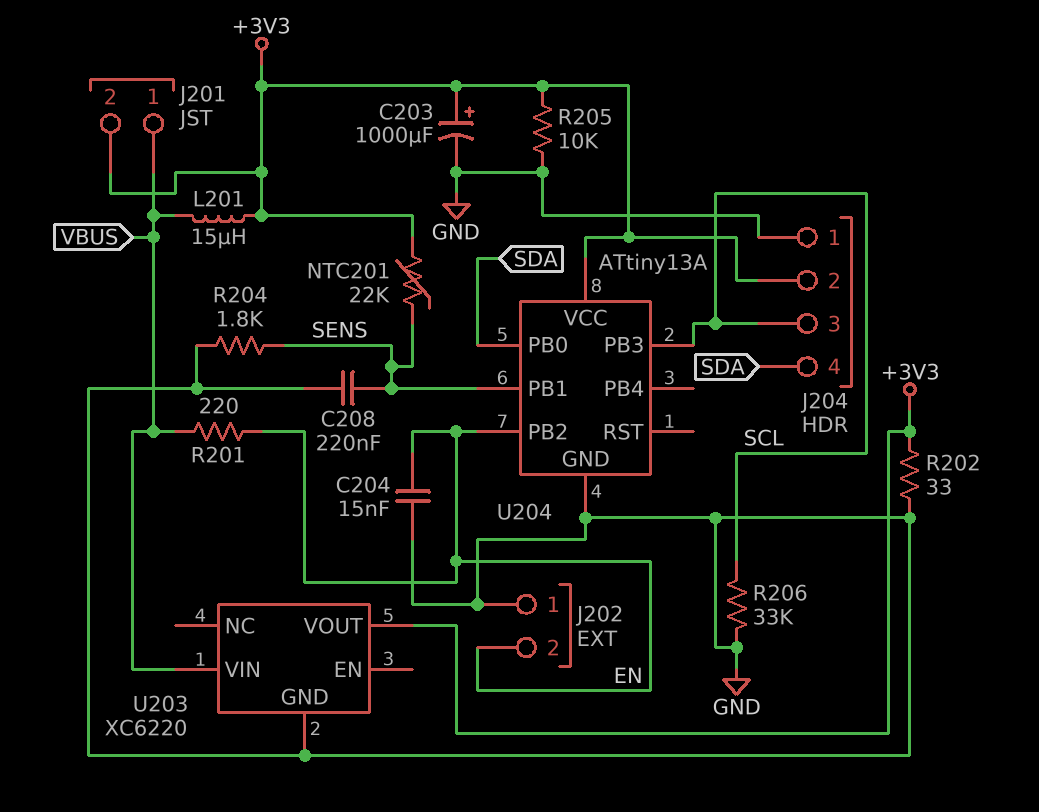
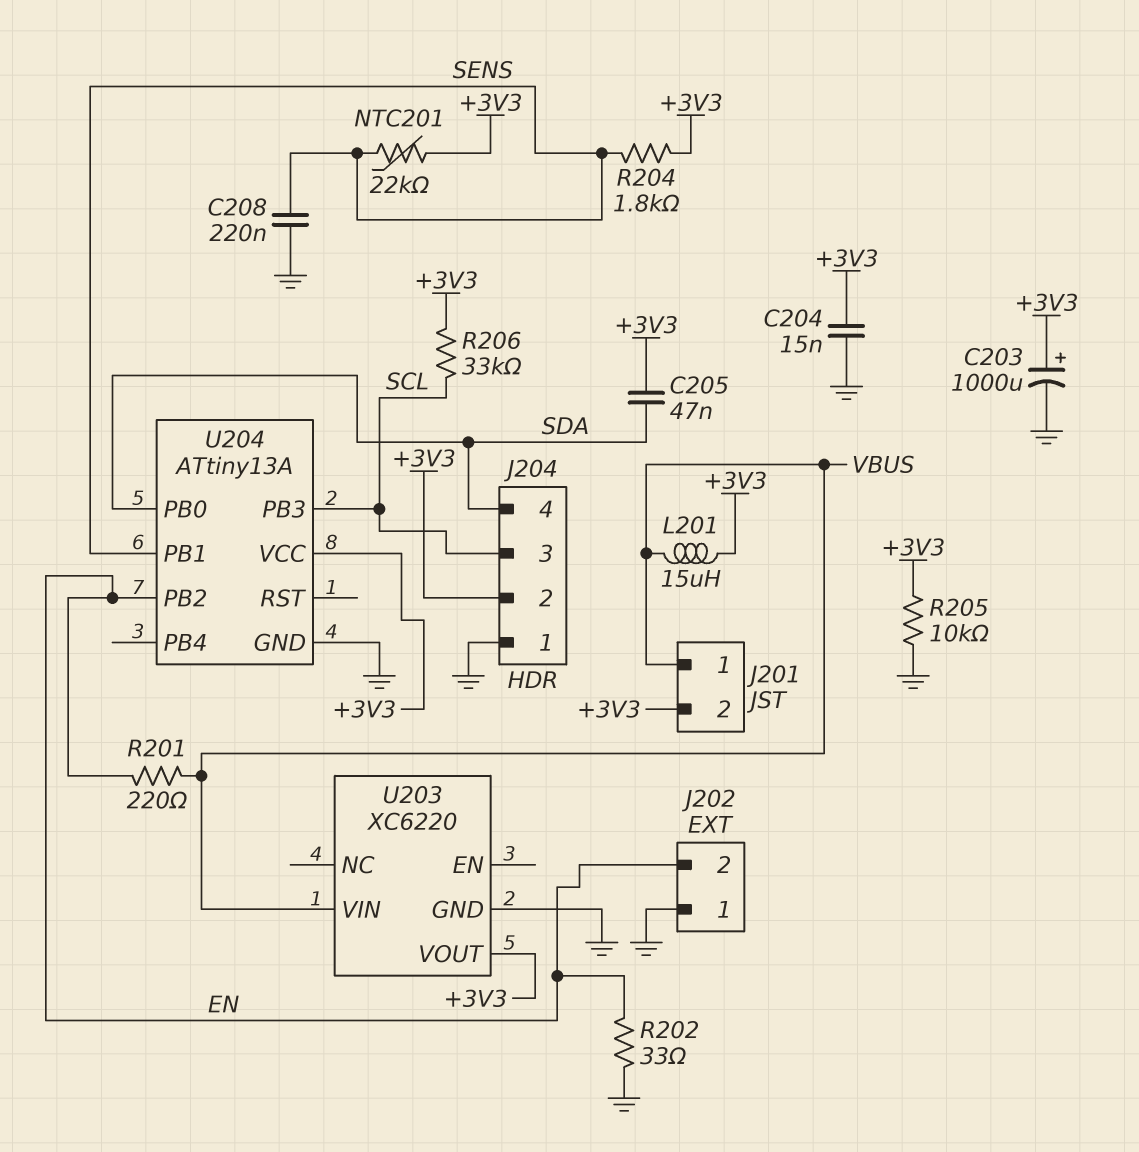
C204: 15nF (EN, GND) -> 15nF (+3V3, GND)
C205: none -> 47nF (+3V3, SDA)
R202: 33 (+3V3, GND) -> 33 (EN, GND)
R204: 1.8k (GND, SENS) -> 1.8k (+3V3, SENS)
R206: 33k (GND, SCL) -> 33k (+3V3, SCL)

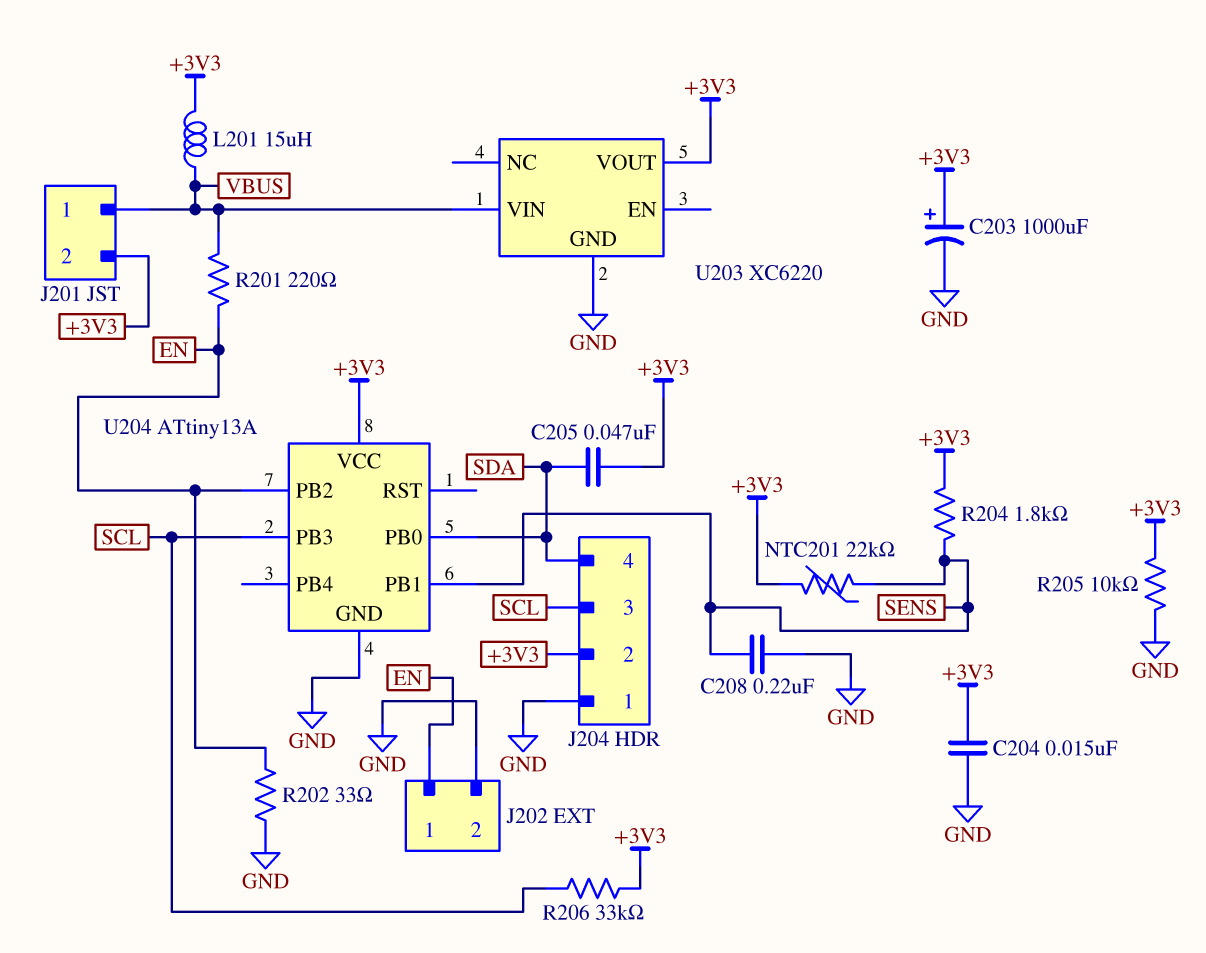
J202 pin 1: GND -> EN
J202 pin 2: EN -> GND

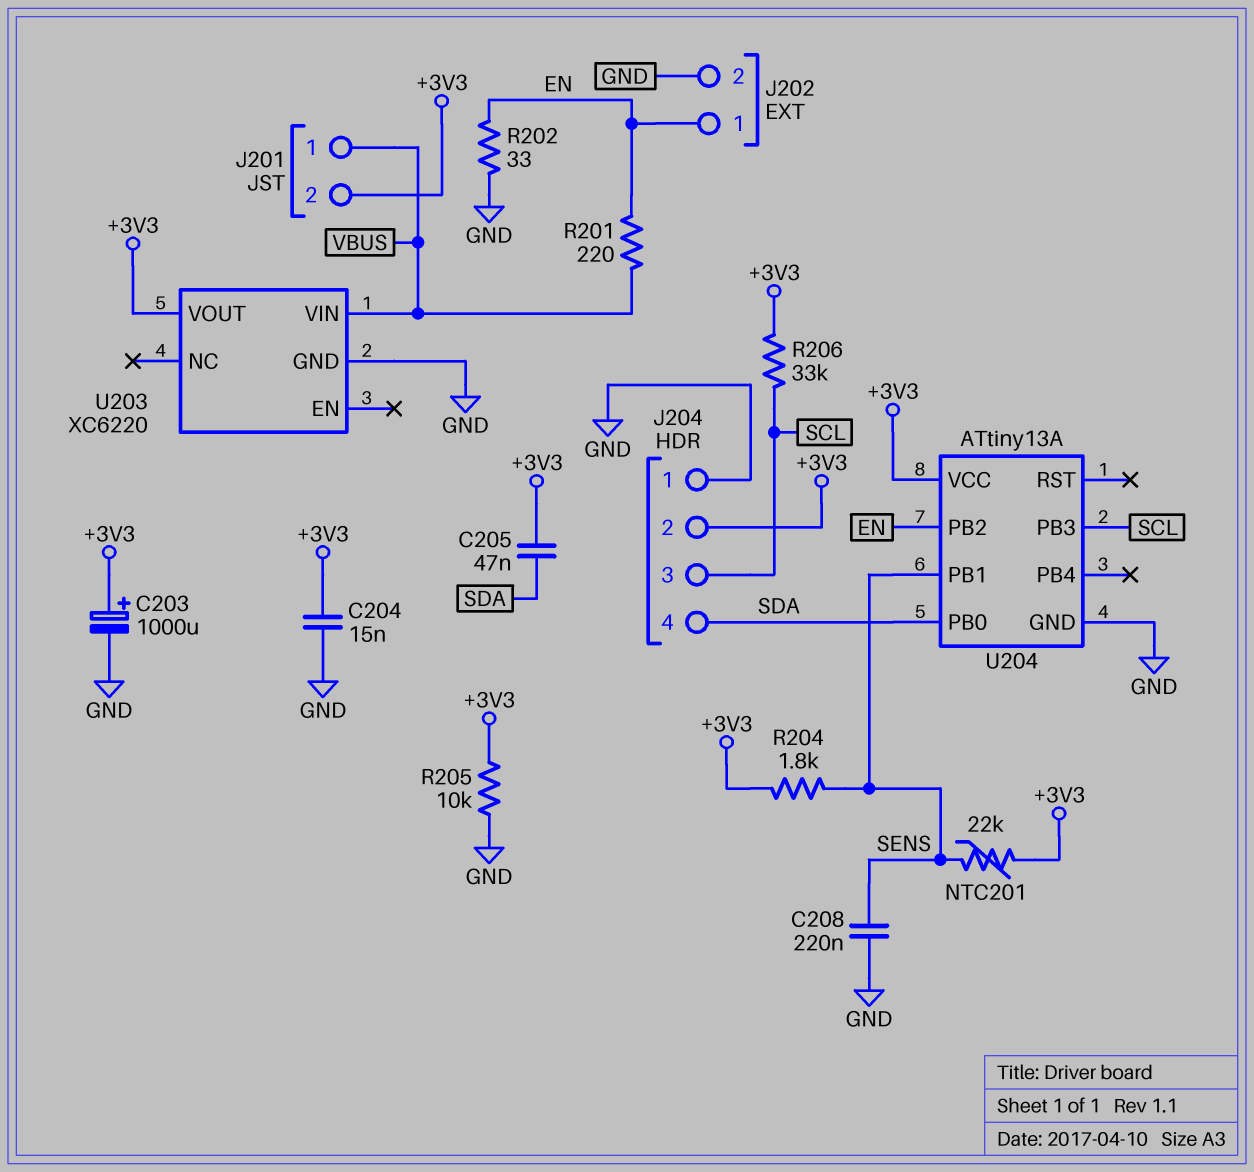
L201: 15uH (+3V3, VBUS) -> none

